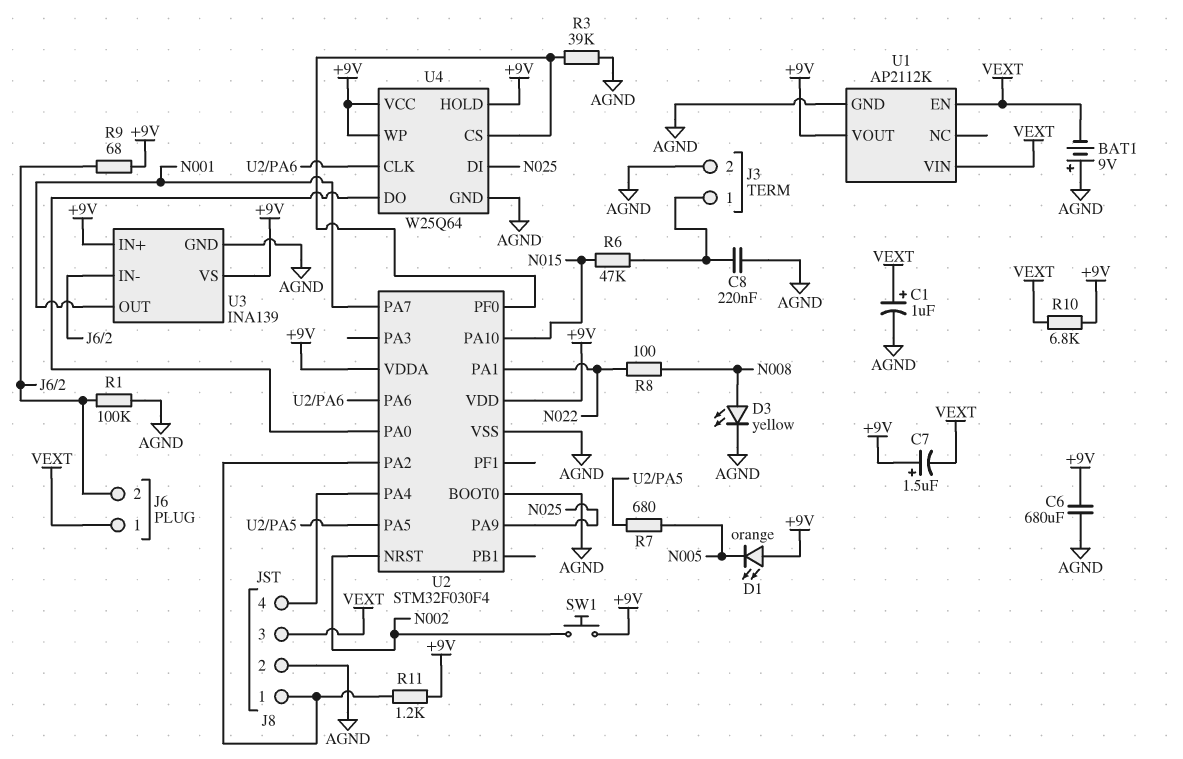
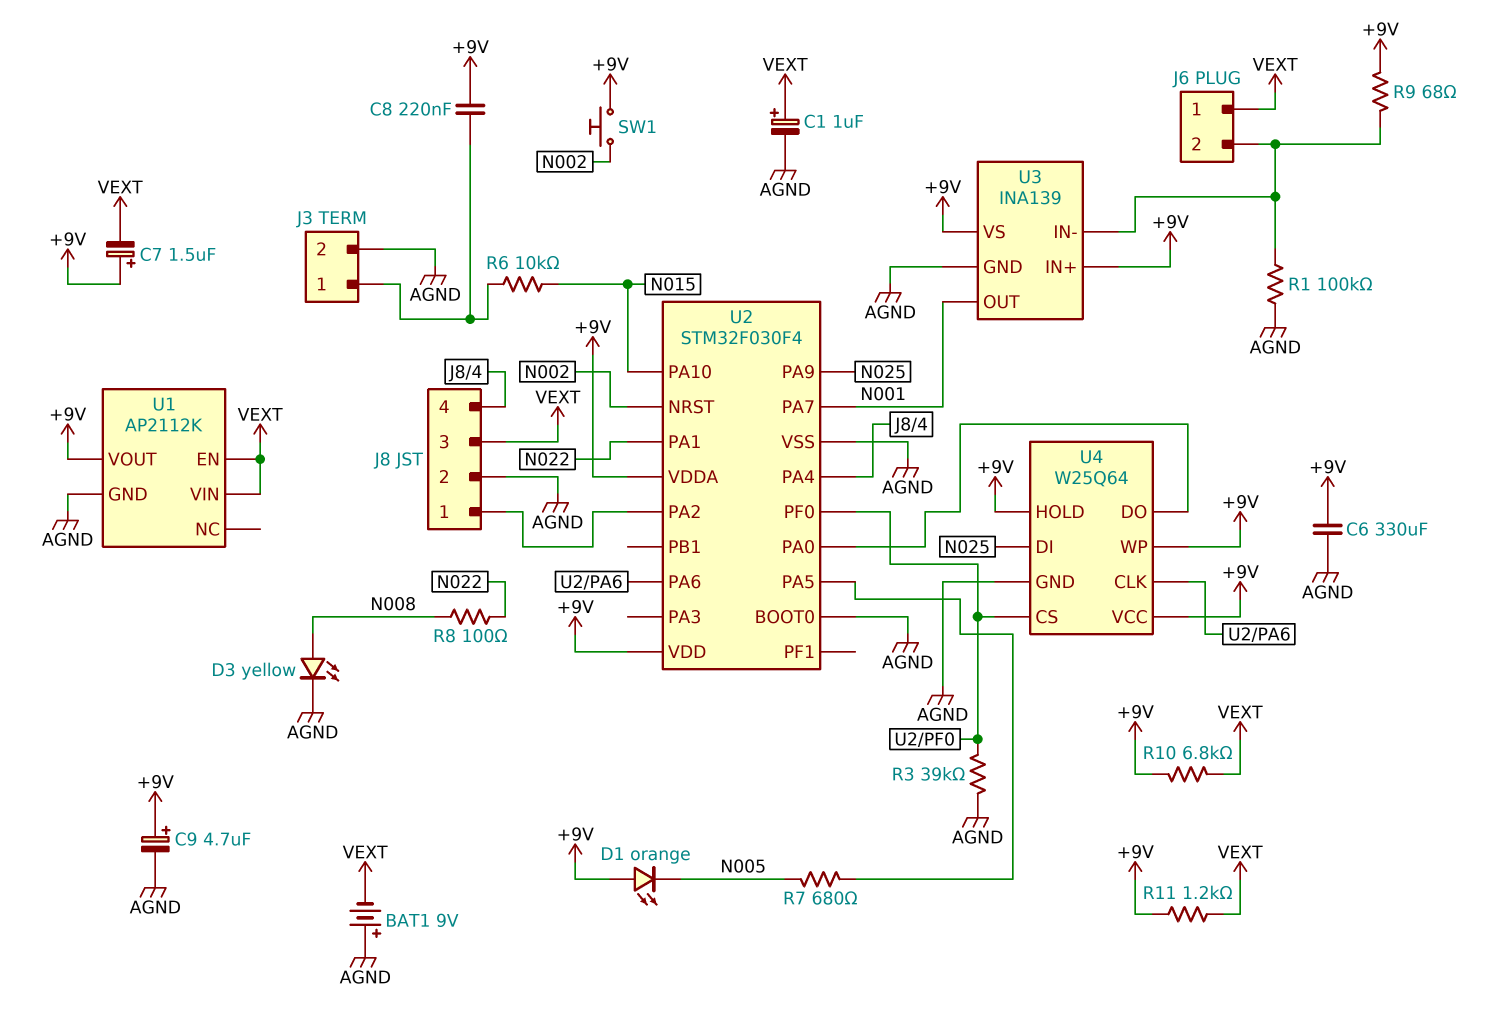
C6: 680uF (+9V, AGND) -> 330uF (+9V, AGND)
C8: 220nF (AGND, J3/1) -> 220nF (+9V, J3/1)
C9: none -> 4.7uF (plus +9V, minus AGND)
R6: 47k (J3/1, N015) -> 10k (J3/1, N015)
R11: 1.2k (+9V, J8/1) -> 1.2k (+9V, VEXT)

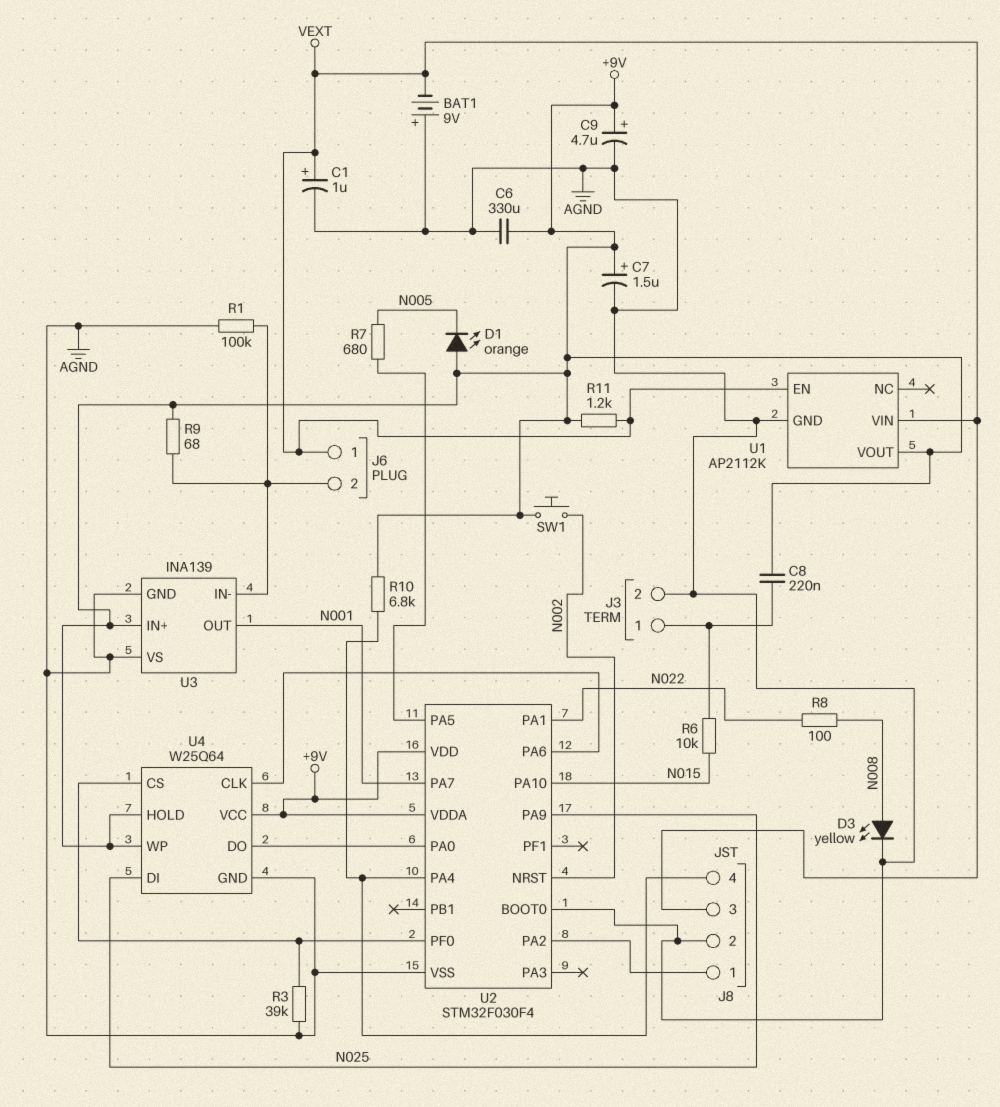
C7: 1.5uF (plus +9V, minus VEXT) -> 1.5uF (plus +9V, minus AGND)
R10: 6.8k (+9V, VEXT) -> 6.8k (+9V, J8/4)
U3 pin VS: +9V -> AGND

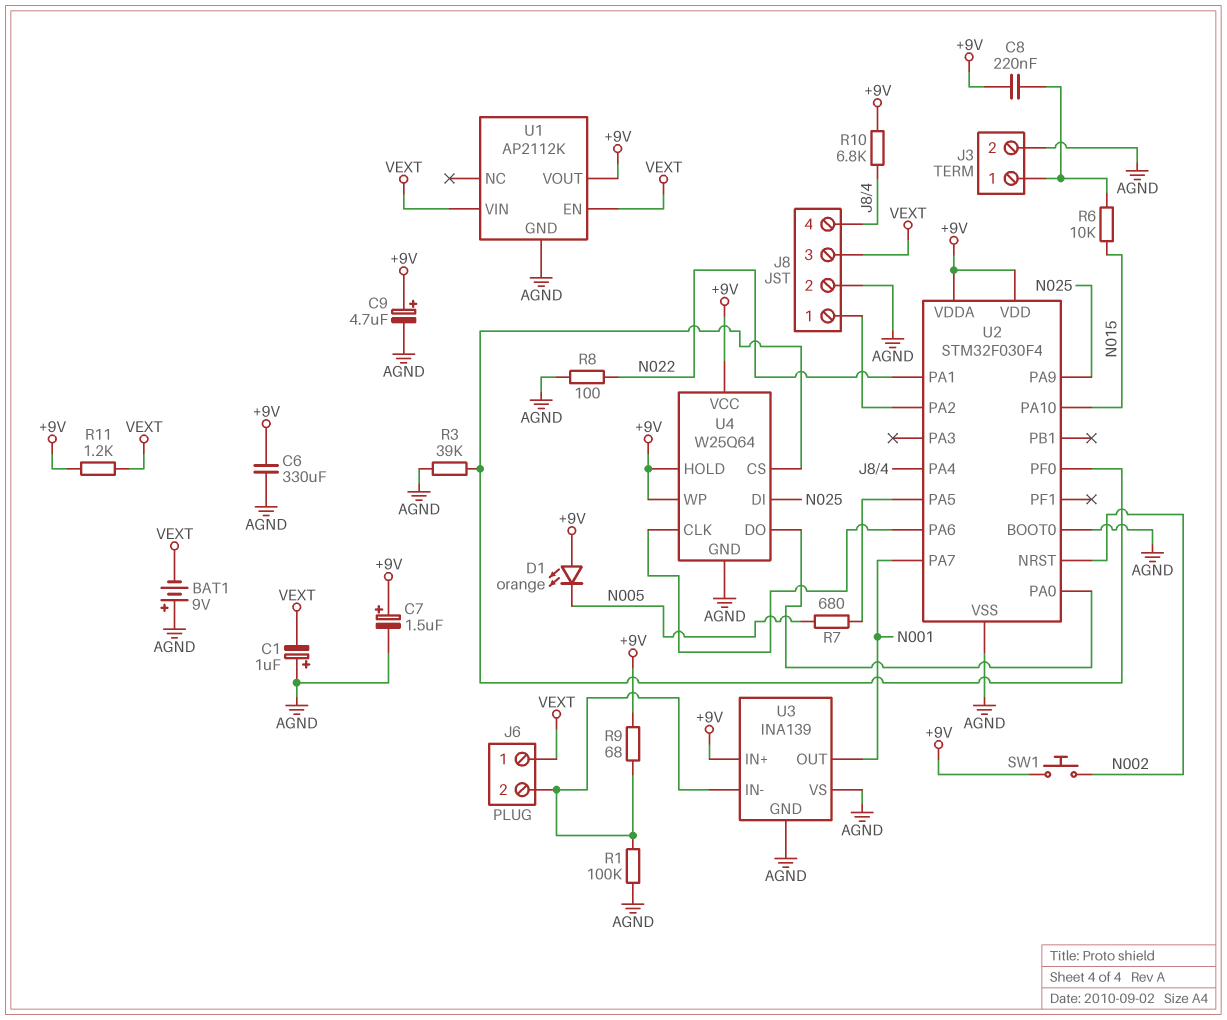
C1: 1uF (plus VEXT, minus AGND) -> 1uF (plus AGND, minus VEXT)
D3: LED yellow (A N008, K AGND) -> none
R8: 100 (N008, N022) -> 100 (AGND, N022)

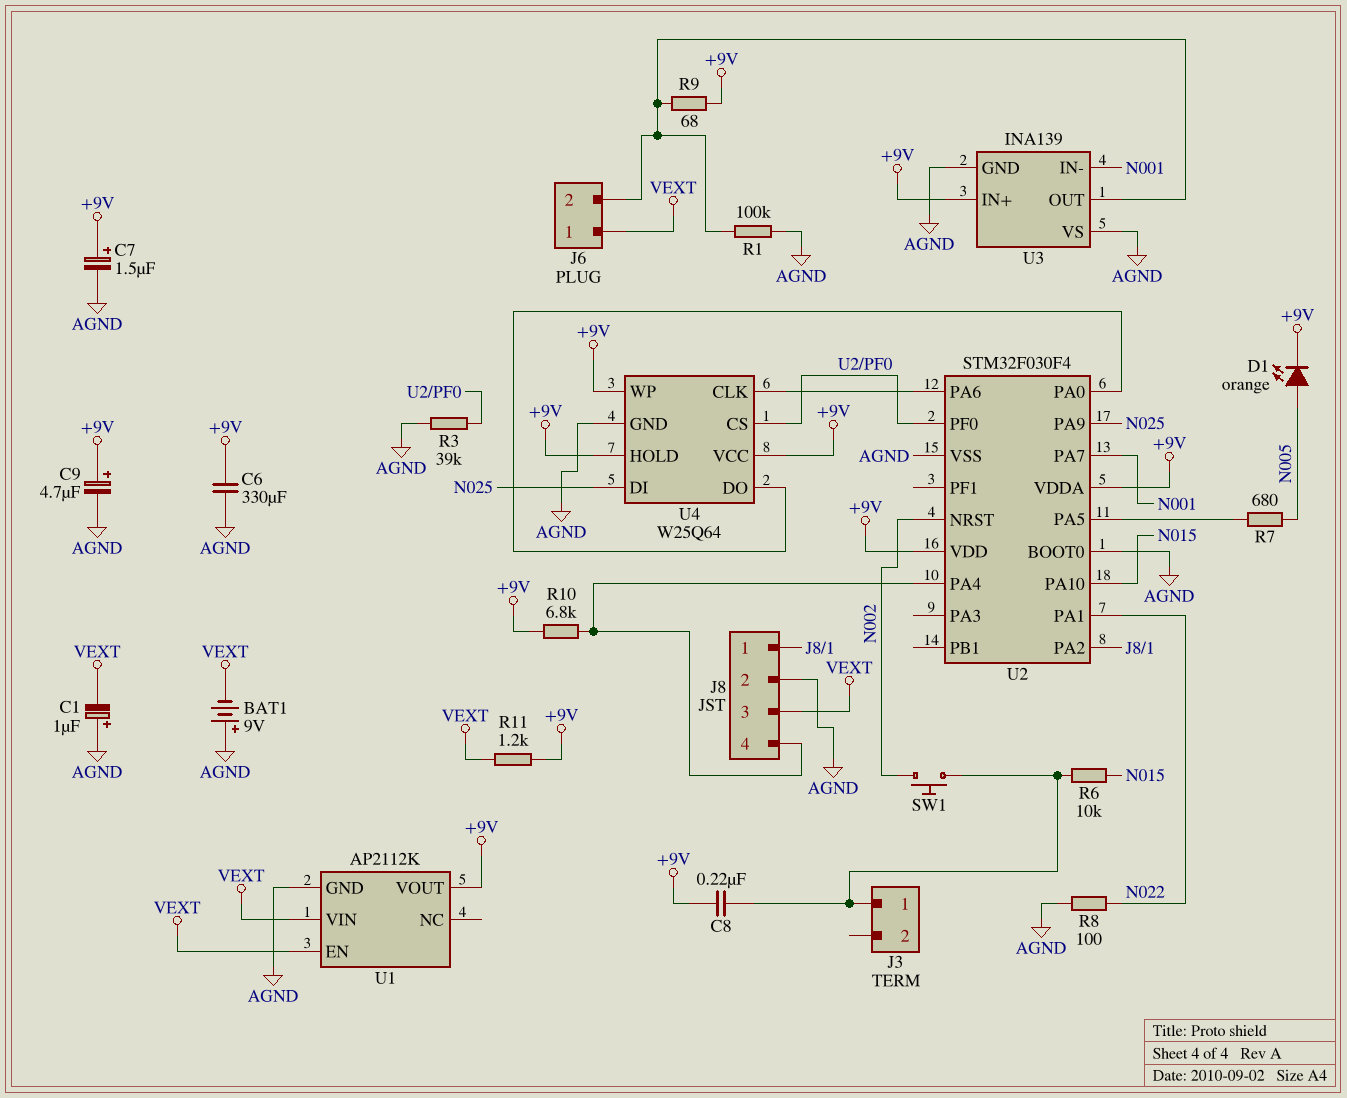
D1: LED orange (A +9V, K N005) -> LED orange (A N005, K +9V)
J3 pin 2: AGND -> none
SW1: button (+9V, N002) -> button (J3/1, N002)
U3 pin IN-: J6/2 -> N001
U3 pin OUT: N001 -> J6/2

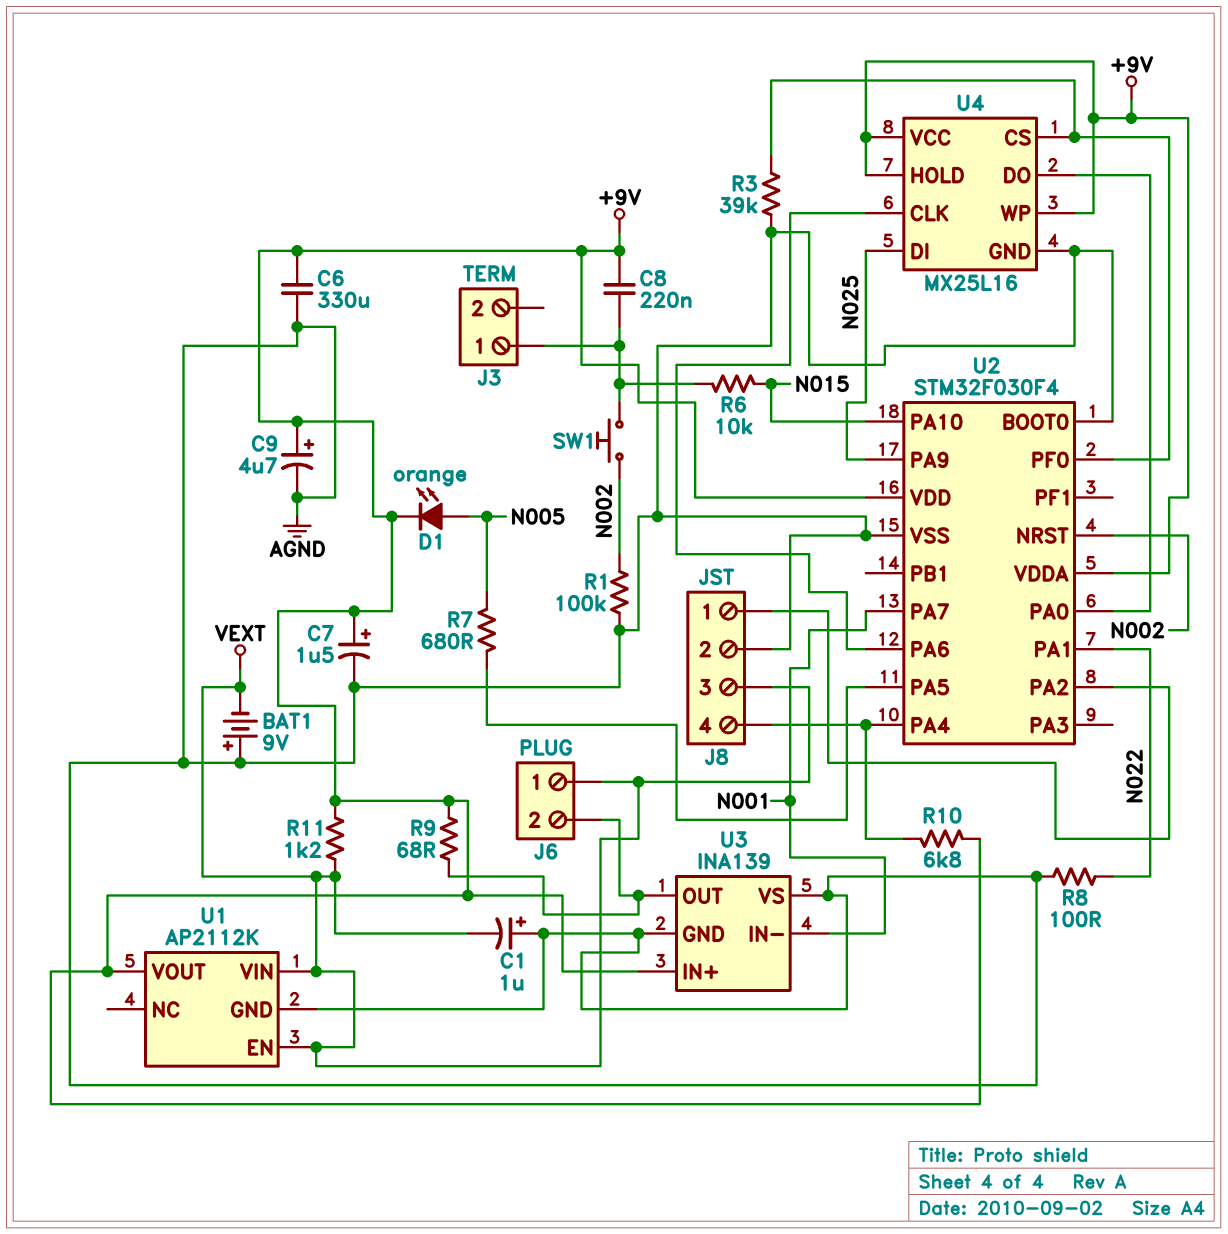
R1: 100k (AGND, J6/2) -> 100k (AGND, N002)
U4: W25Q64 -> MX25L16

